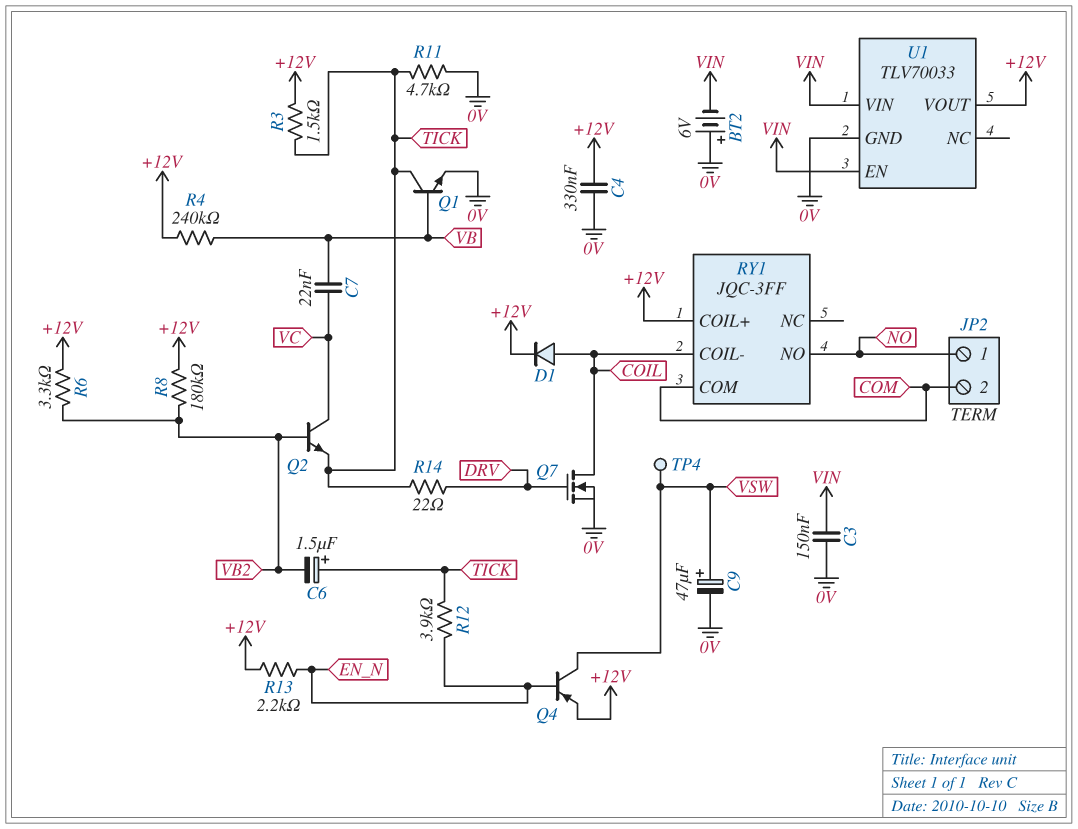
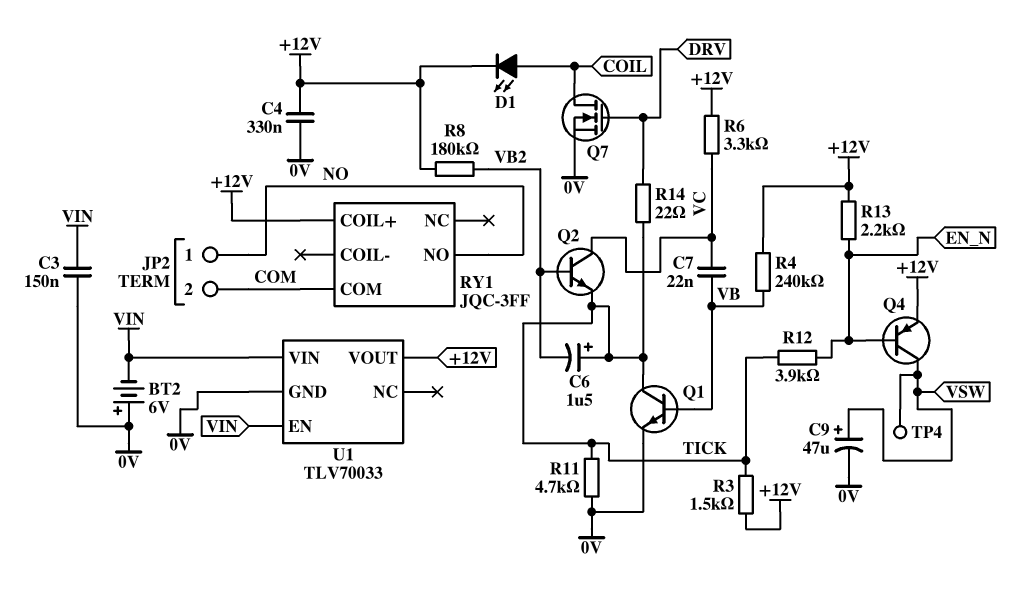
D1: diode (A COIL, K +12V) -> LED (A COIL, K +12V)
R6: 3.3k (+12V, VB2) -> 3.3k (+12V, VC)
RY1 pin COIL-: COIL -> none

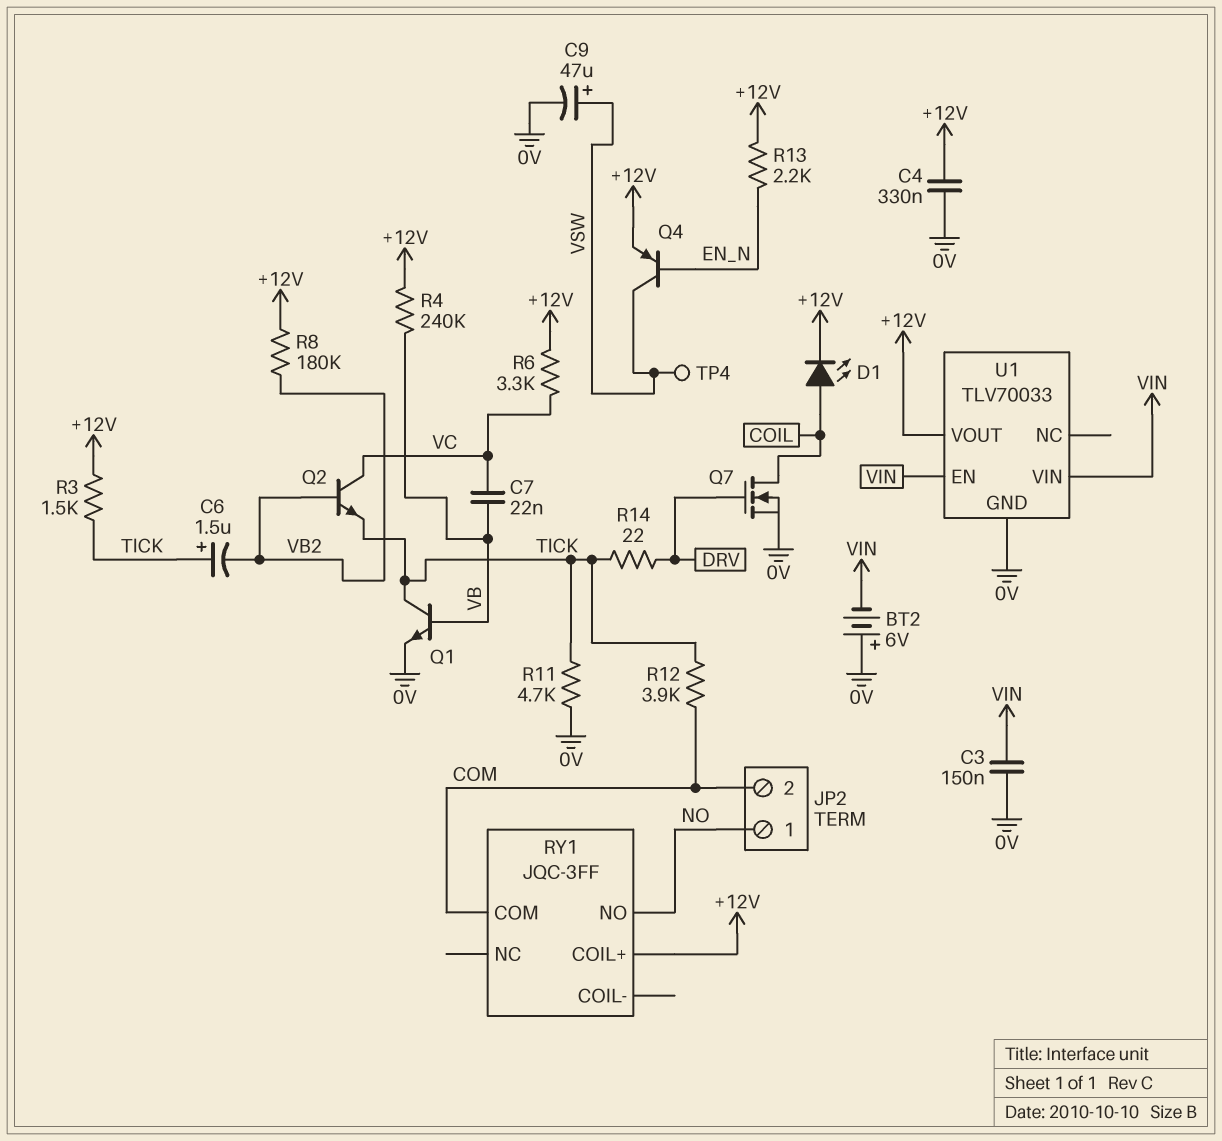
R12: 3.9k (EN_N, TICK) -> 3.9k (COM, TICK)

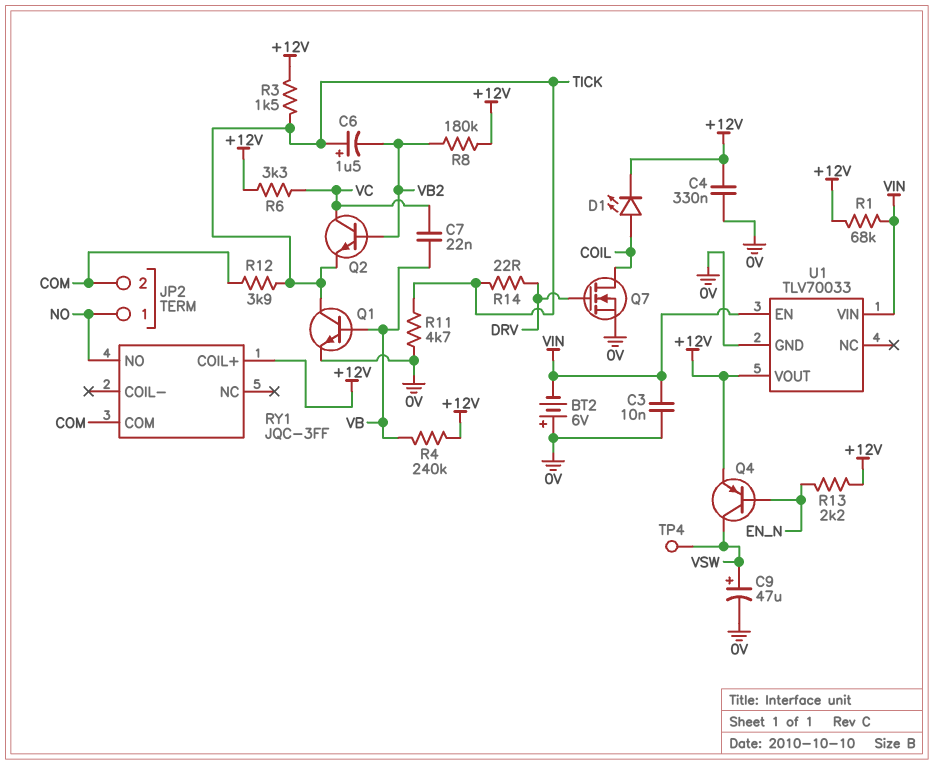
C3: 150nF (0V, VIN) -> 10nF (0V, VIN)
R1: none -> 68k (+12V, VIN)

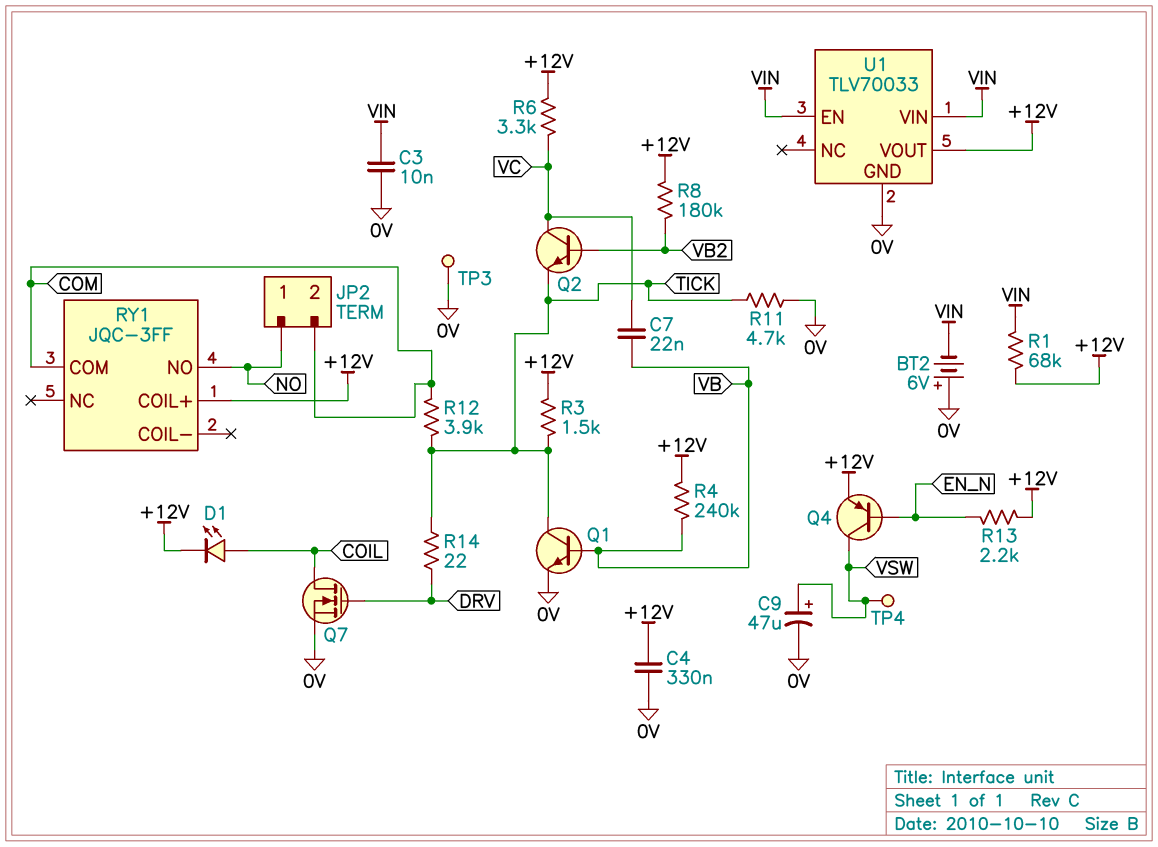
C6: 1.5uF (plus TICK, minus VB2) -> none
TP3: none -> test point (0V)

